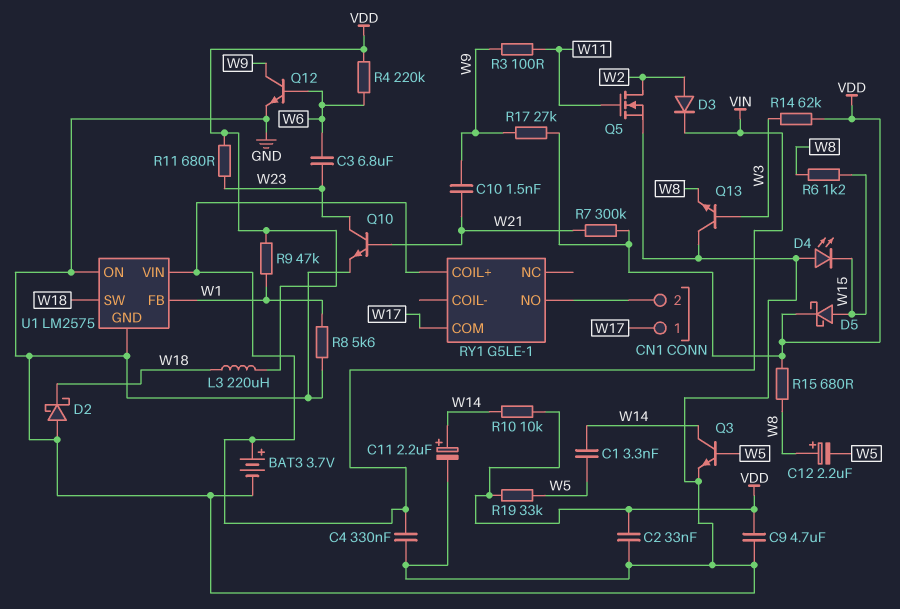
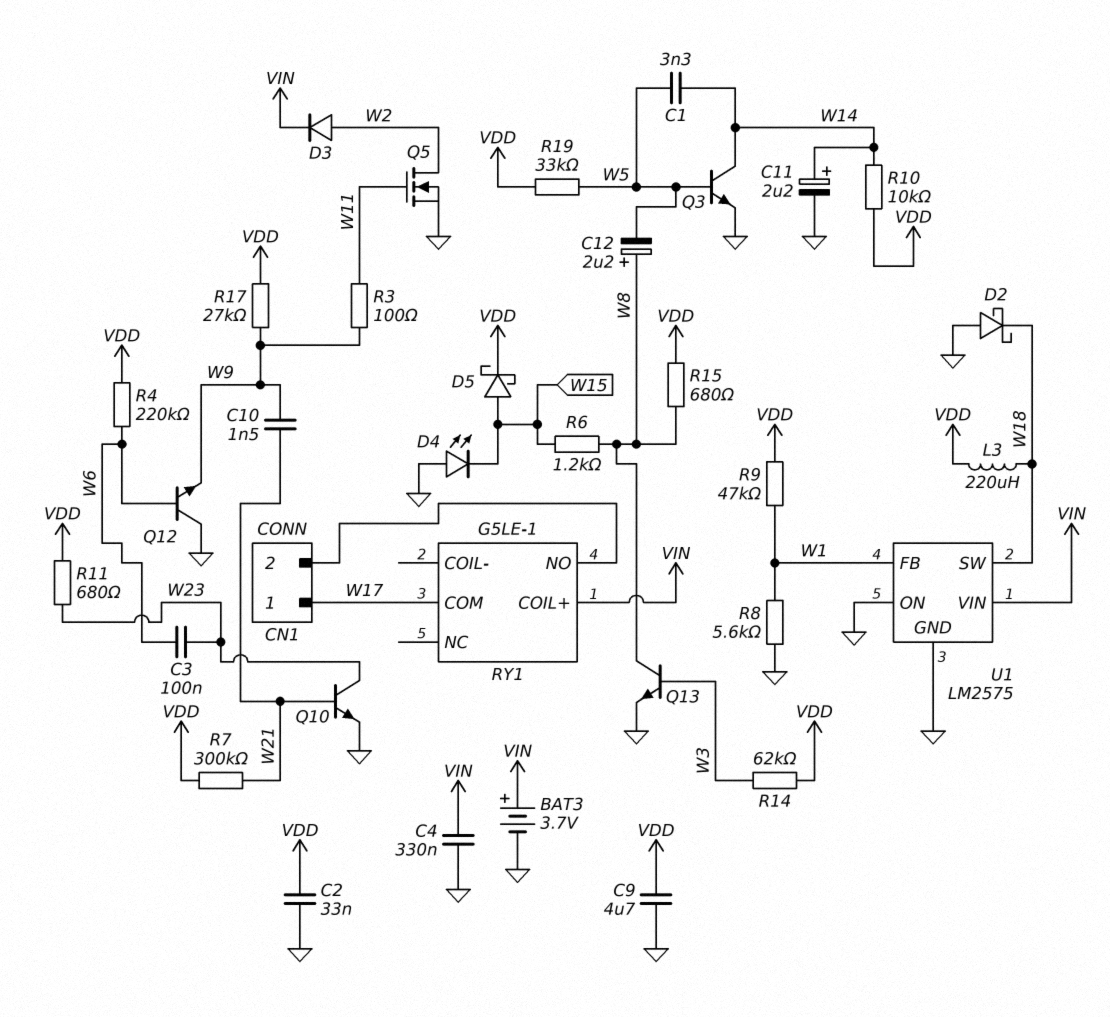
C3: 6.8uF (W6, W23) -> 100nF (W6, W23)
Q12: NPN (B W6, C W9, E GND) -> NPN (B W6, C GND, E W9)
Q13: NPN (B W3, C GND, E W8) -> NPN (B W3, C W8, E GND)

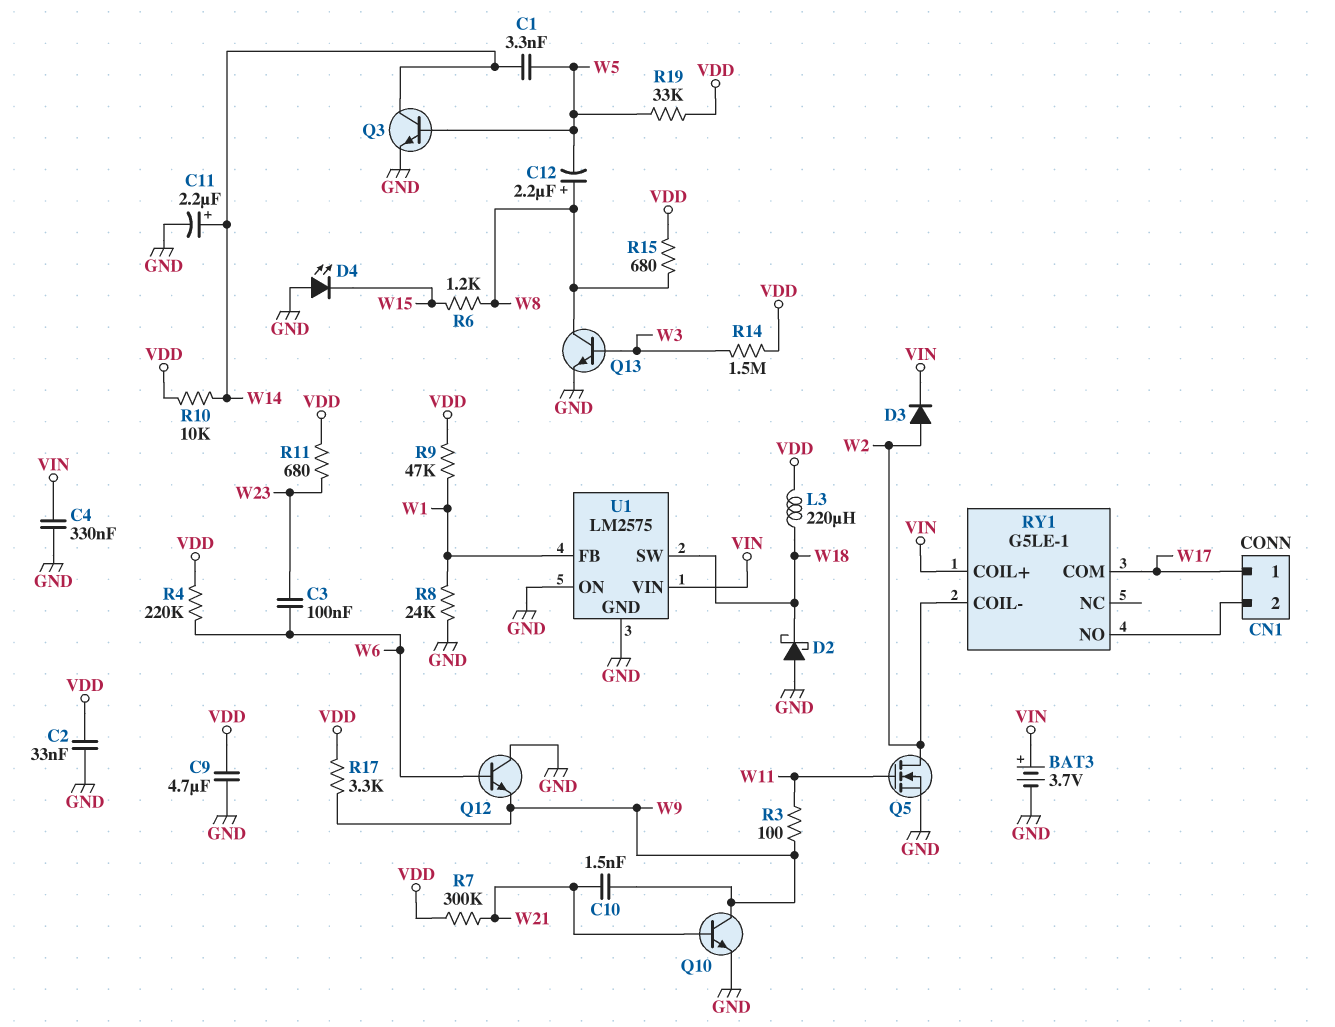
D5: schottky (A W15, K VDD) -> none
Q10: NPN (B W21, C W23, E GND) -> NPN (B W21, C W9, E GND)
R8: 5.6k (GND, W1) -> 24k (GND, W1)
R14: 62k (VDD, W3) -> 1.5M (VDD, W3)
R17: 27k (VDD, W9) -> 3.3k (VDD, W9)
RY1 pin COIL-: none -> W2

